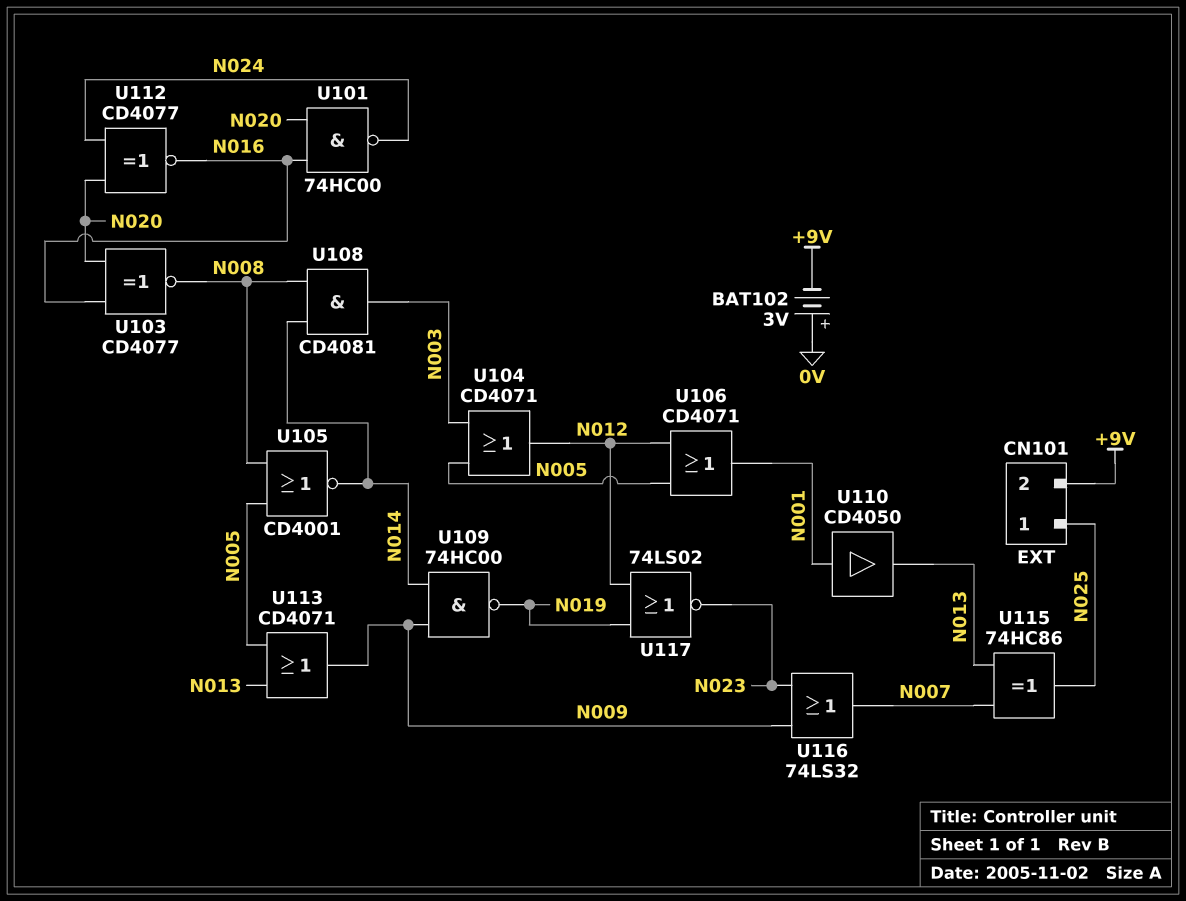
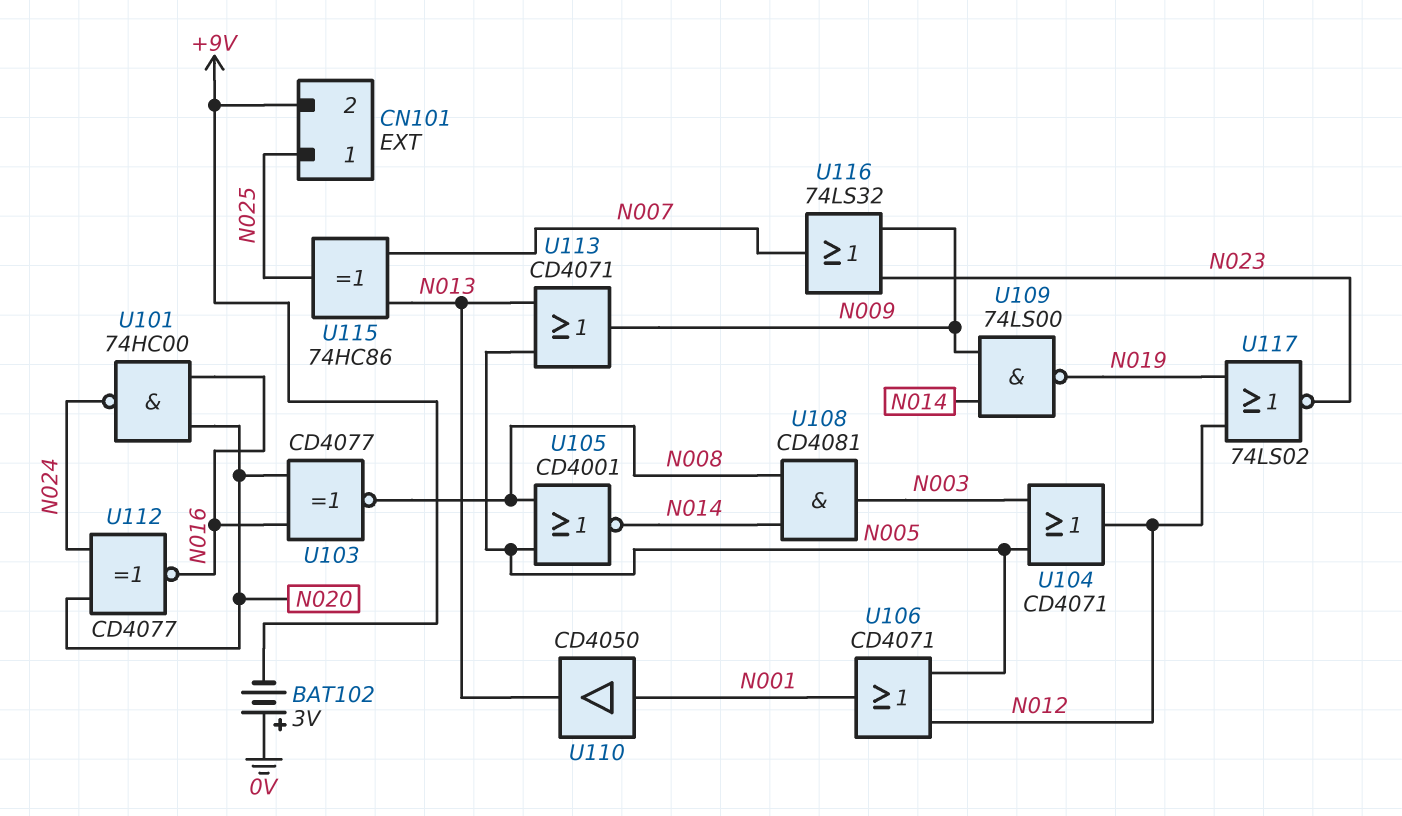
U109: NAND 74HC00 (in N009, in N014, out N019) -> NAND 74LS00 (in N009, in N014, out N019)

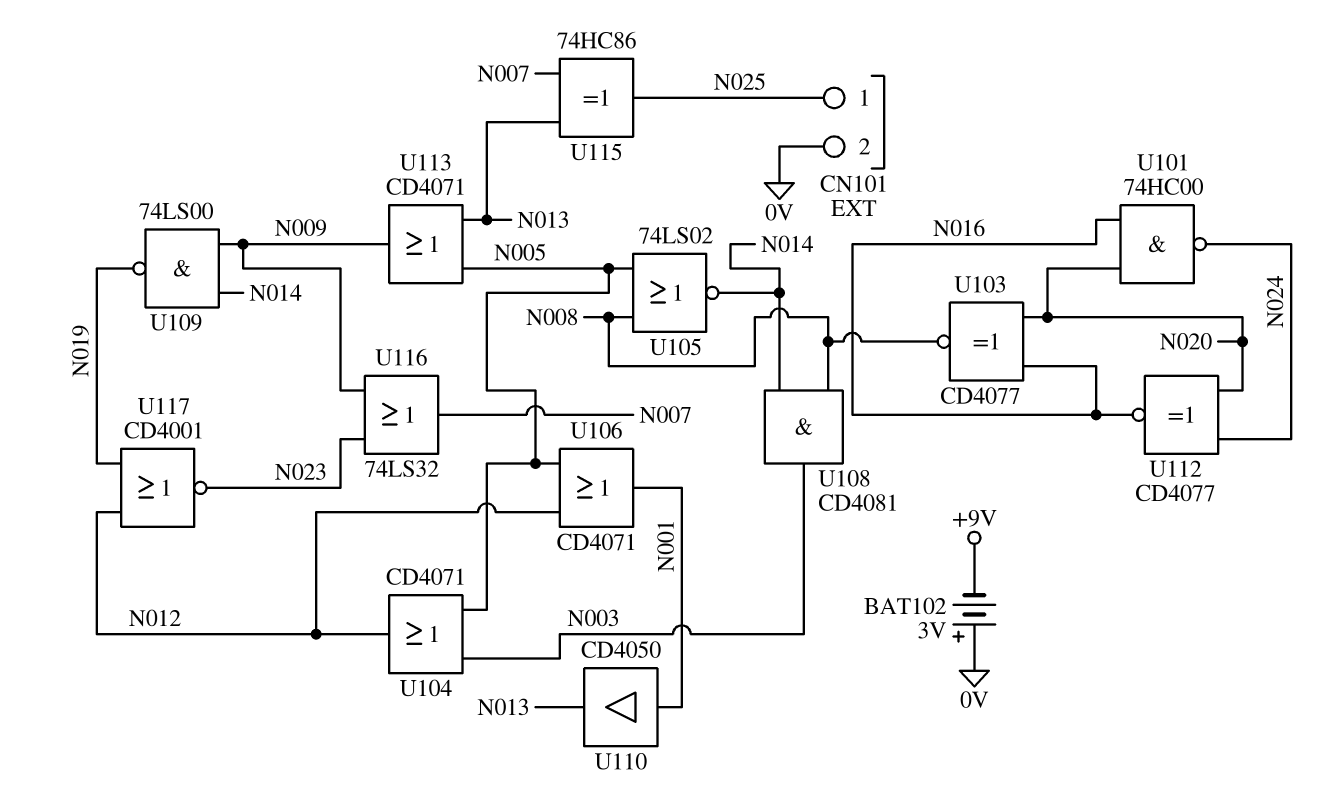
CN101 pin 2: +9V -> 0V
U105: NOR CD4001 (in N005, in N008, out N014) -> NOR 74LS02 (in N005, in N008, out N014)
U117: NOR 74LS02 (in N012, in N019, out N023) -> NOR CD4001 (in N012, in N019, out N023)

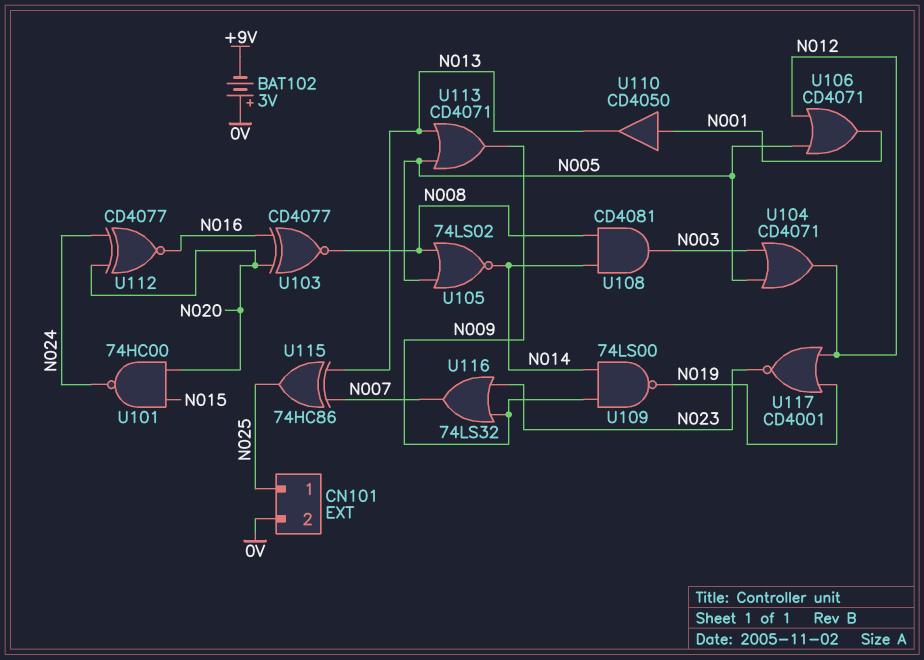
U101: NAND 74HC00 (in N016, in N020, out N024) -> NAND 74HC00 (in N015, in N020, out N024)

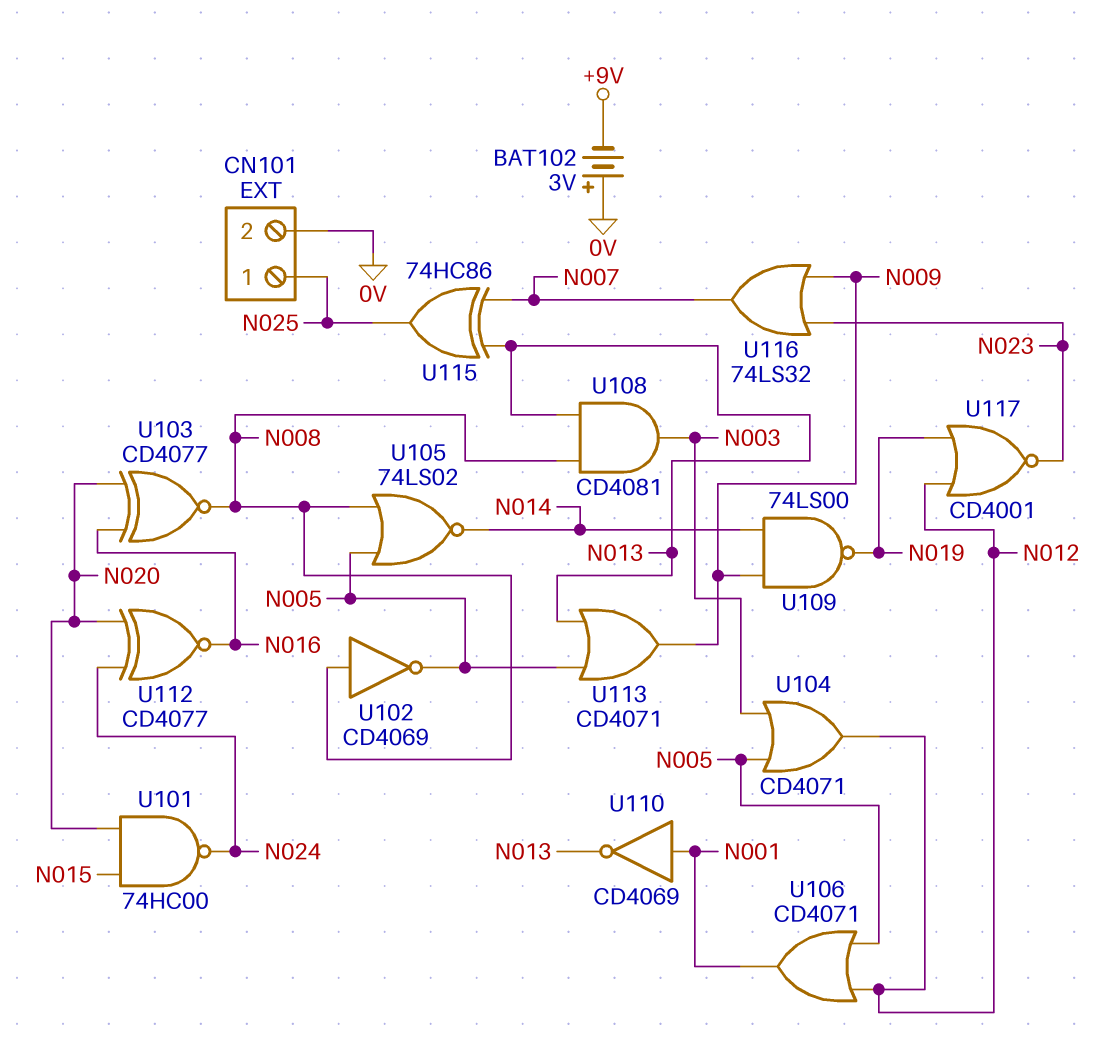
U102: none -> NOT CD4069 (in N008, out N005)
U108: AND CD4081 (in N008, in N014, out N003) -> AND CD4081 (in N008, in N013, out N003)
U110: buffer CD4050 (in N001, out N013) -> NOT CD4069 (in N001, out N013)

